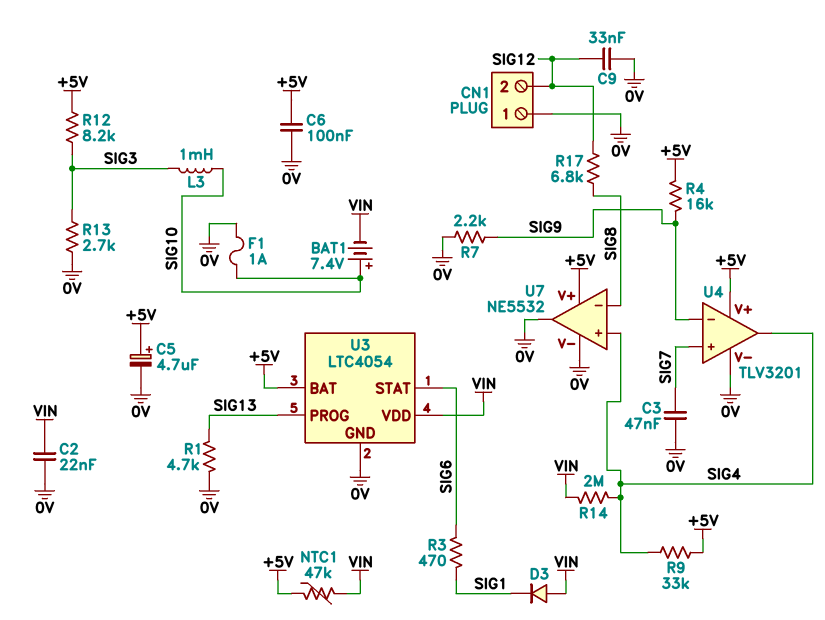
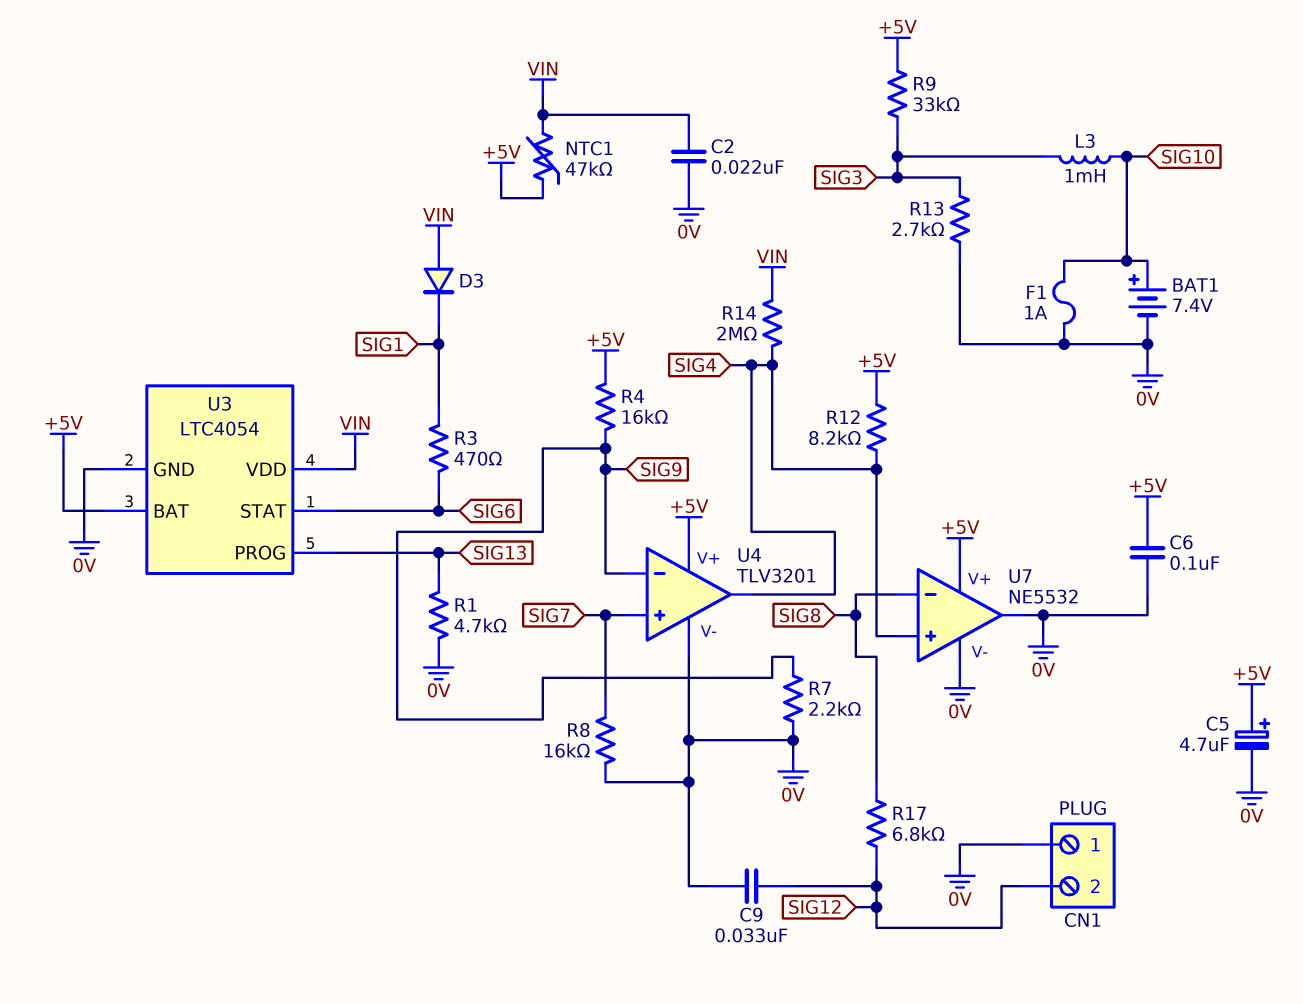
BAT1: 7.4V (plus SIG10, minus VIN) -> 7.4V (plus SIG10, minus 0V)
C3: 47nF (0V, SIG7) -> none
R8: none -> 16k (0V, SIG7)
R9: 33k (+5V, SIG4) -> 33k (+5V, SIG3)
R12: 8.2k (+5V, SIG3) -> 8.2k (+5V, SIG4)

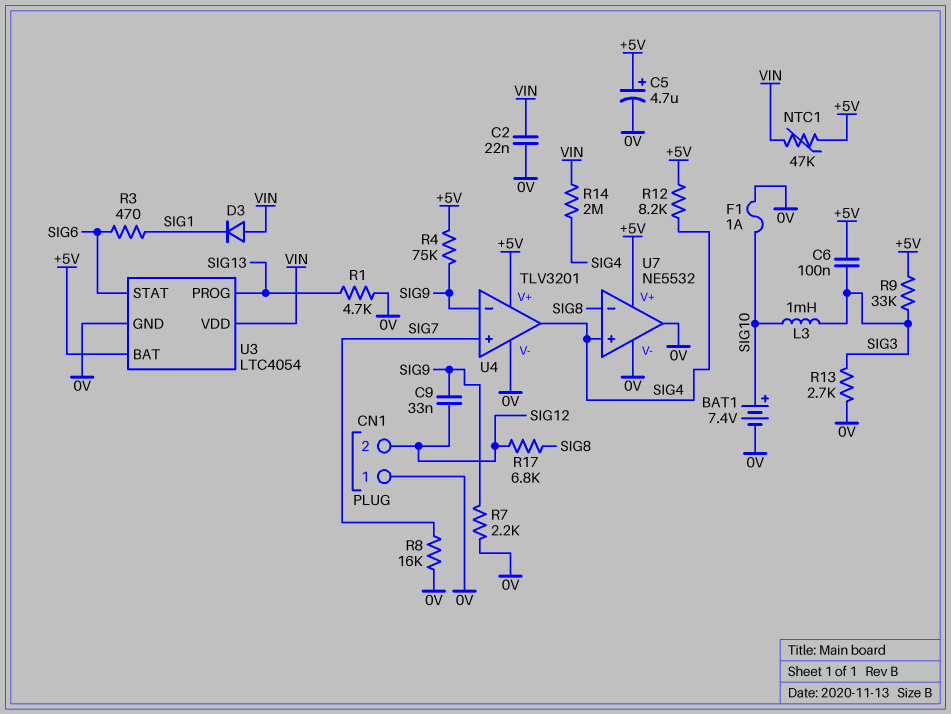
C6: 100nF (+5V, 0V) -> 100nF (+5V, SIG3)
C9: 33nF (0V, SIG12) -> 33nF (SIG9, SIG12)
R4: 16k (+5V, SIG9) -> 75k (+5V, SIG9)

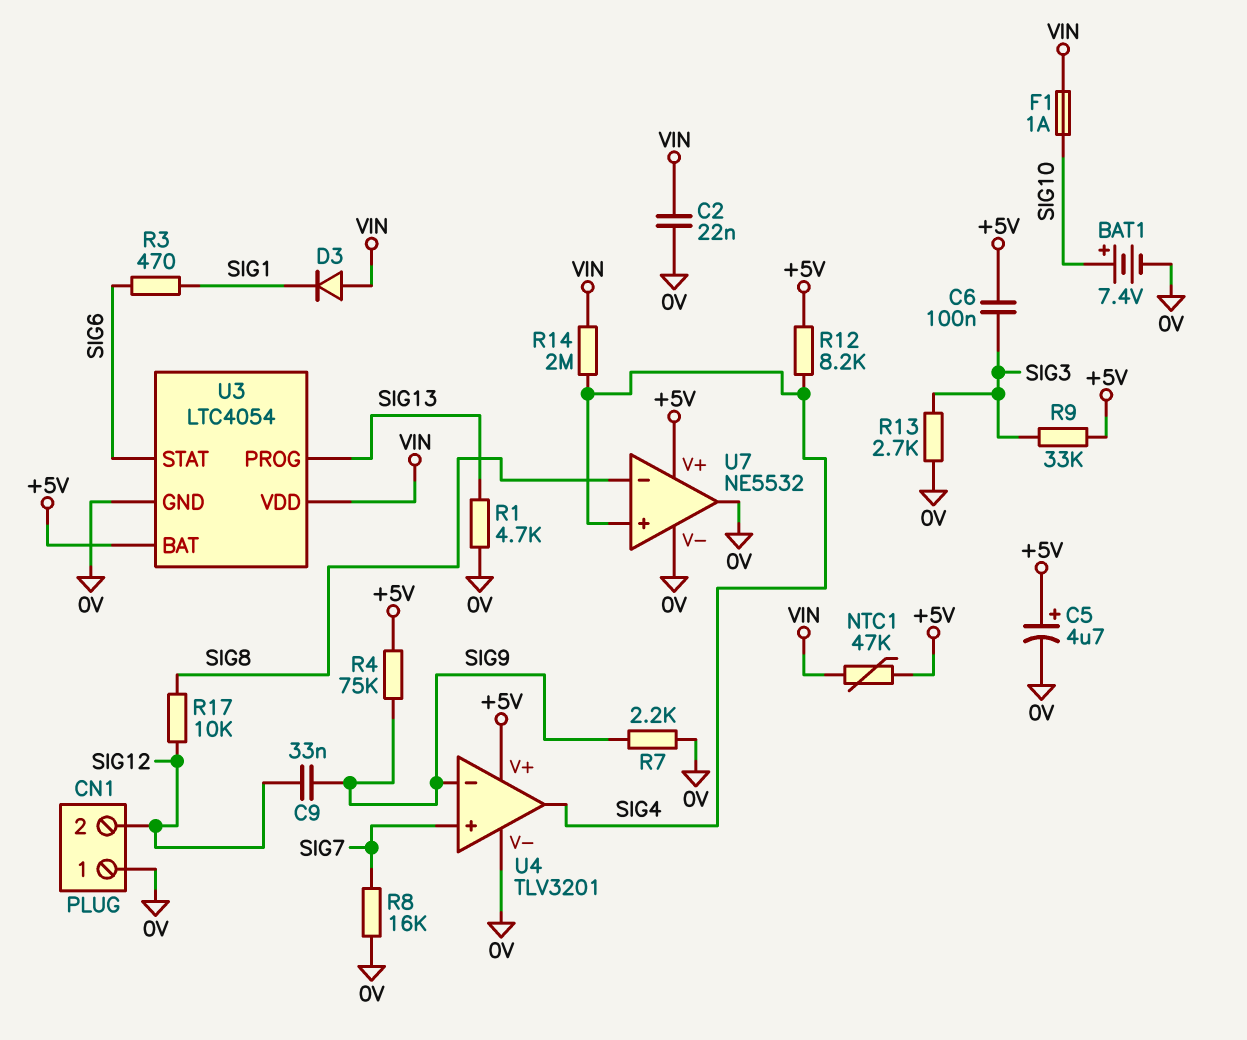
F1: 1A (0V, SIG10) -> 1A (SIG10, VIN)
L3: 1mH (SIG3, SIG10) -> none
R17: 6.8k (SIG8, SIG12) -> 10k (SIG8, SIG12)

